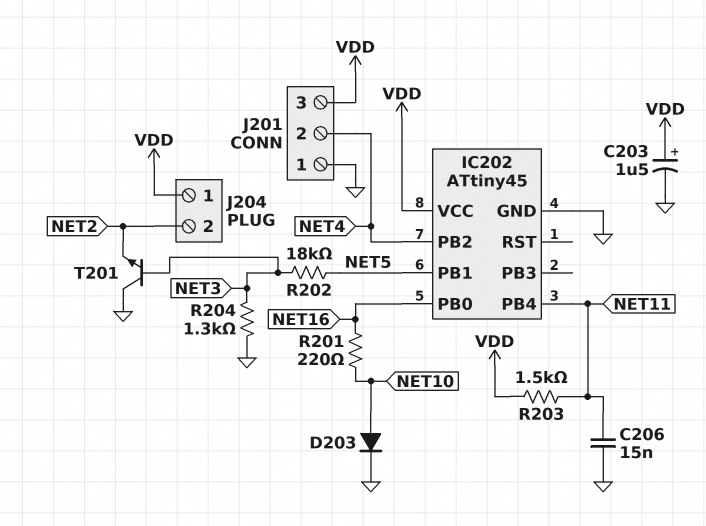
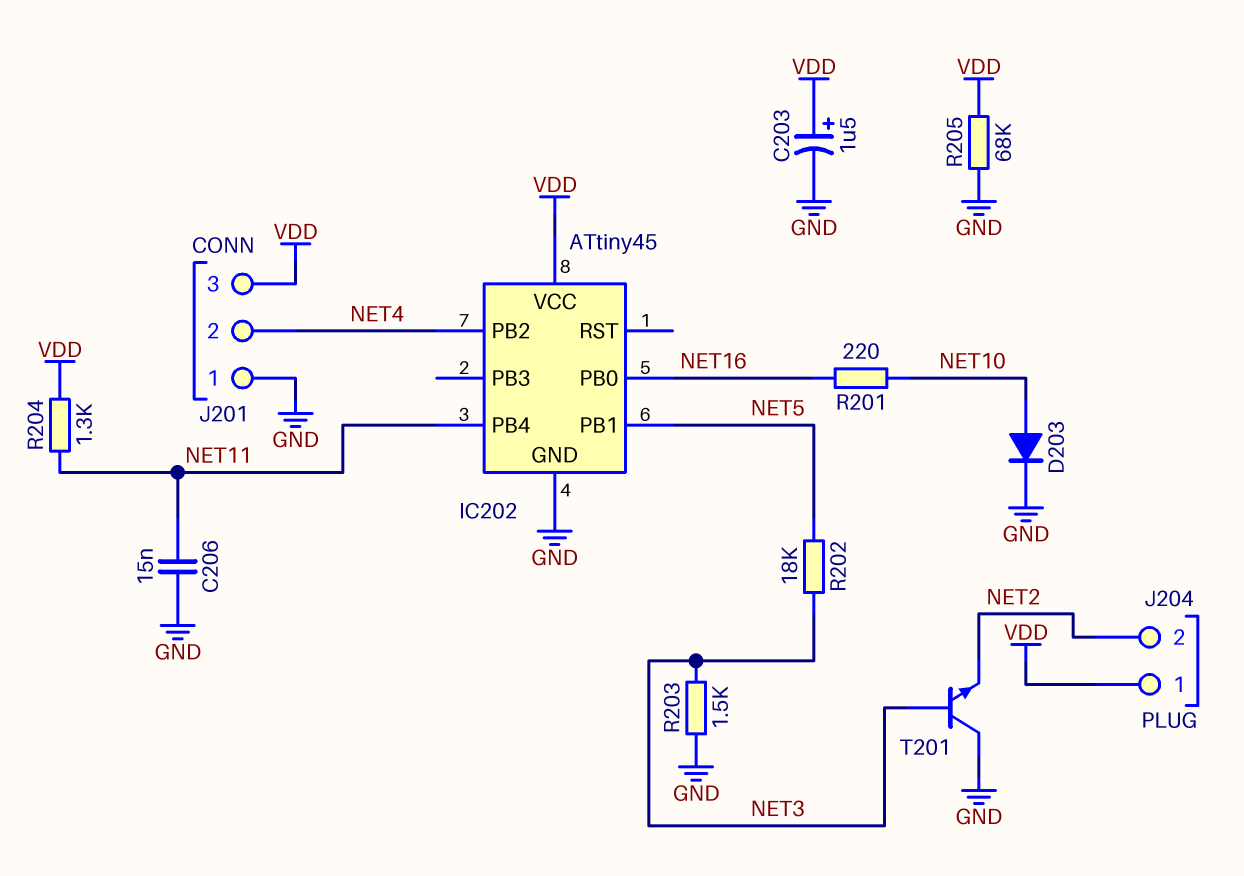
R203: 1.5k (NET11, VDD) -> 1.5k (GND, NET3)
R204: 1.3k (GND, NET3) -> 1.3k (NET11, VDD)
R205: none -> 68k (GND, VDD)

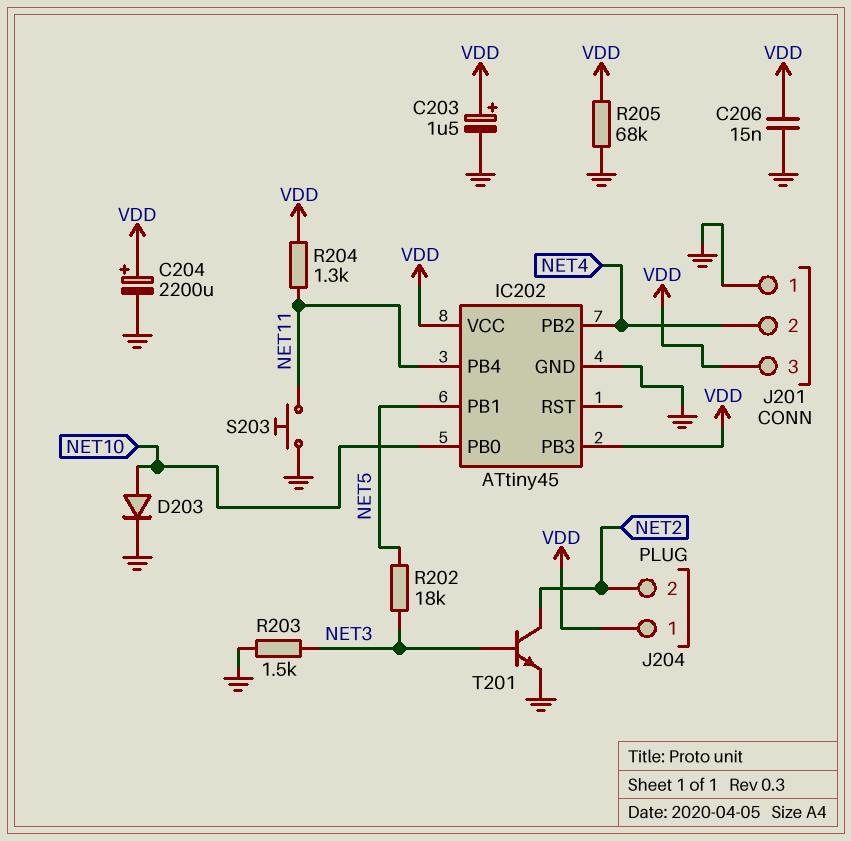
C204: none -> 2200uF (plus VDD, minus GND)
C206: 15nF (GND, NET11) -> 15nF (GND, VDD)
IC202 pin PB0: NET16 -> NET10
IC202 pin PB3: none -> VDD
R201: 220 (NET10, NET16) -> none
S203: none -> button (GND, NET11)
T201: NPN (B NET3, C GND, E NET2) -> NPN (B NET3, C NET2, E GND)

